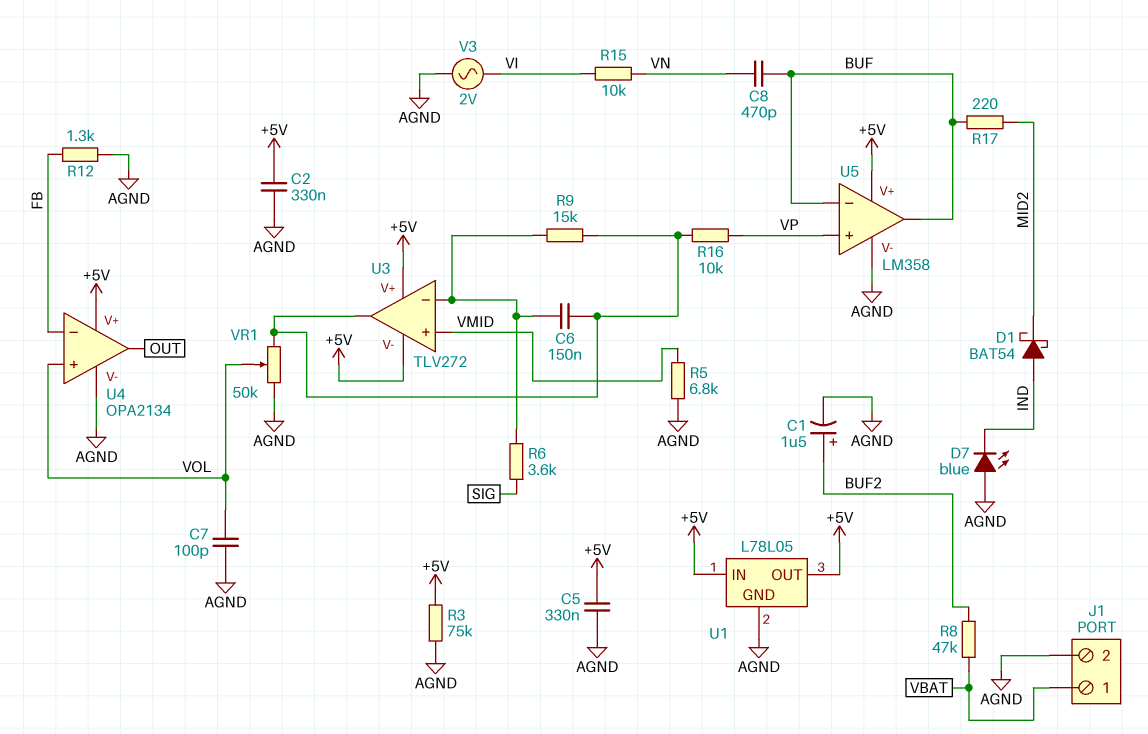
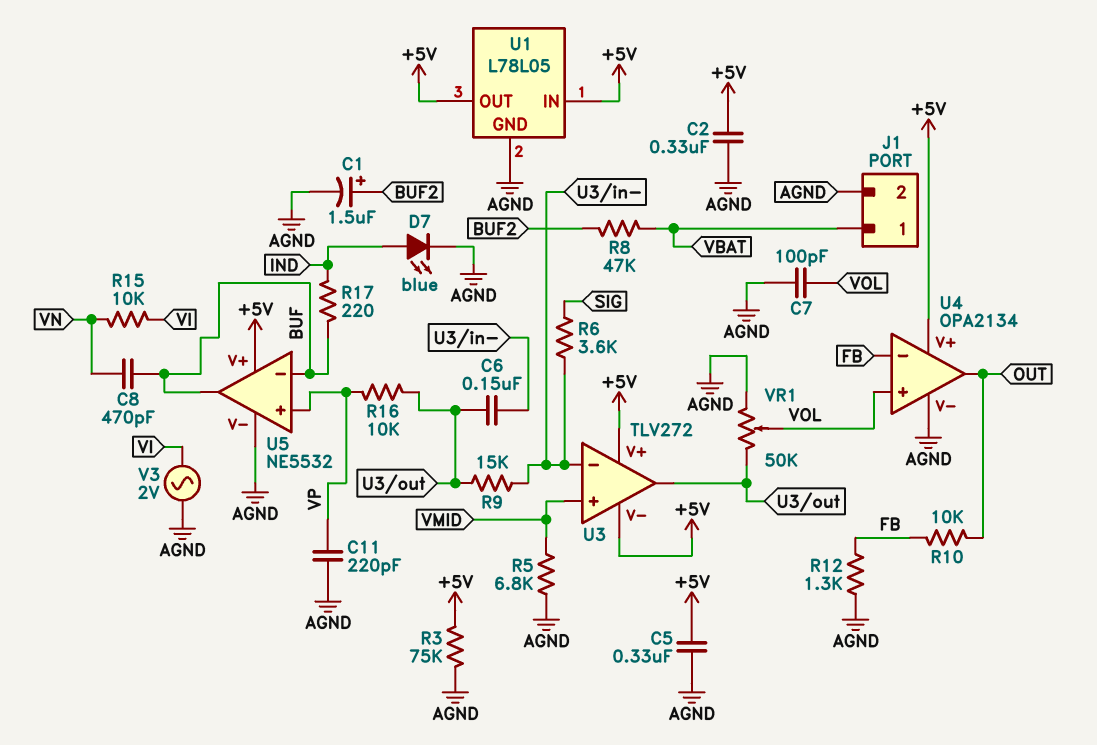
C11: none -> 220pF (AGND, VP)
D1: schottky BAT54 (A IND, K MID2) -> none
D7: LED blue (A AGND, K IND) -> LED blue (A IND, K AGND)
R10: none -> 10k (FB, OUT)
R17: 220 (BUF, MID2) -> 220 (BUF, IND)
U5: LM358 -> NE5532

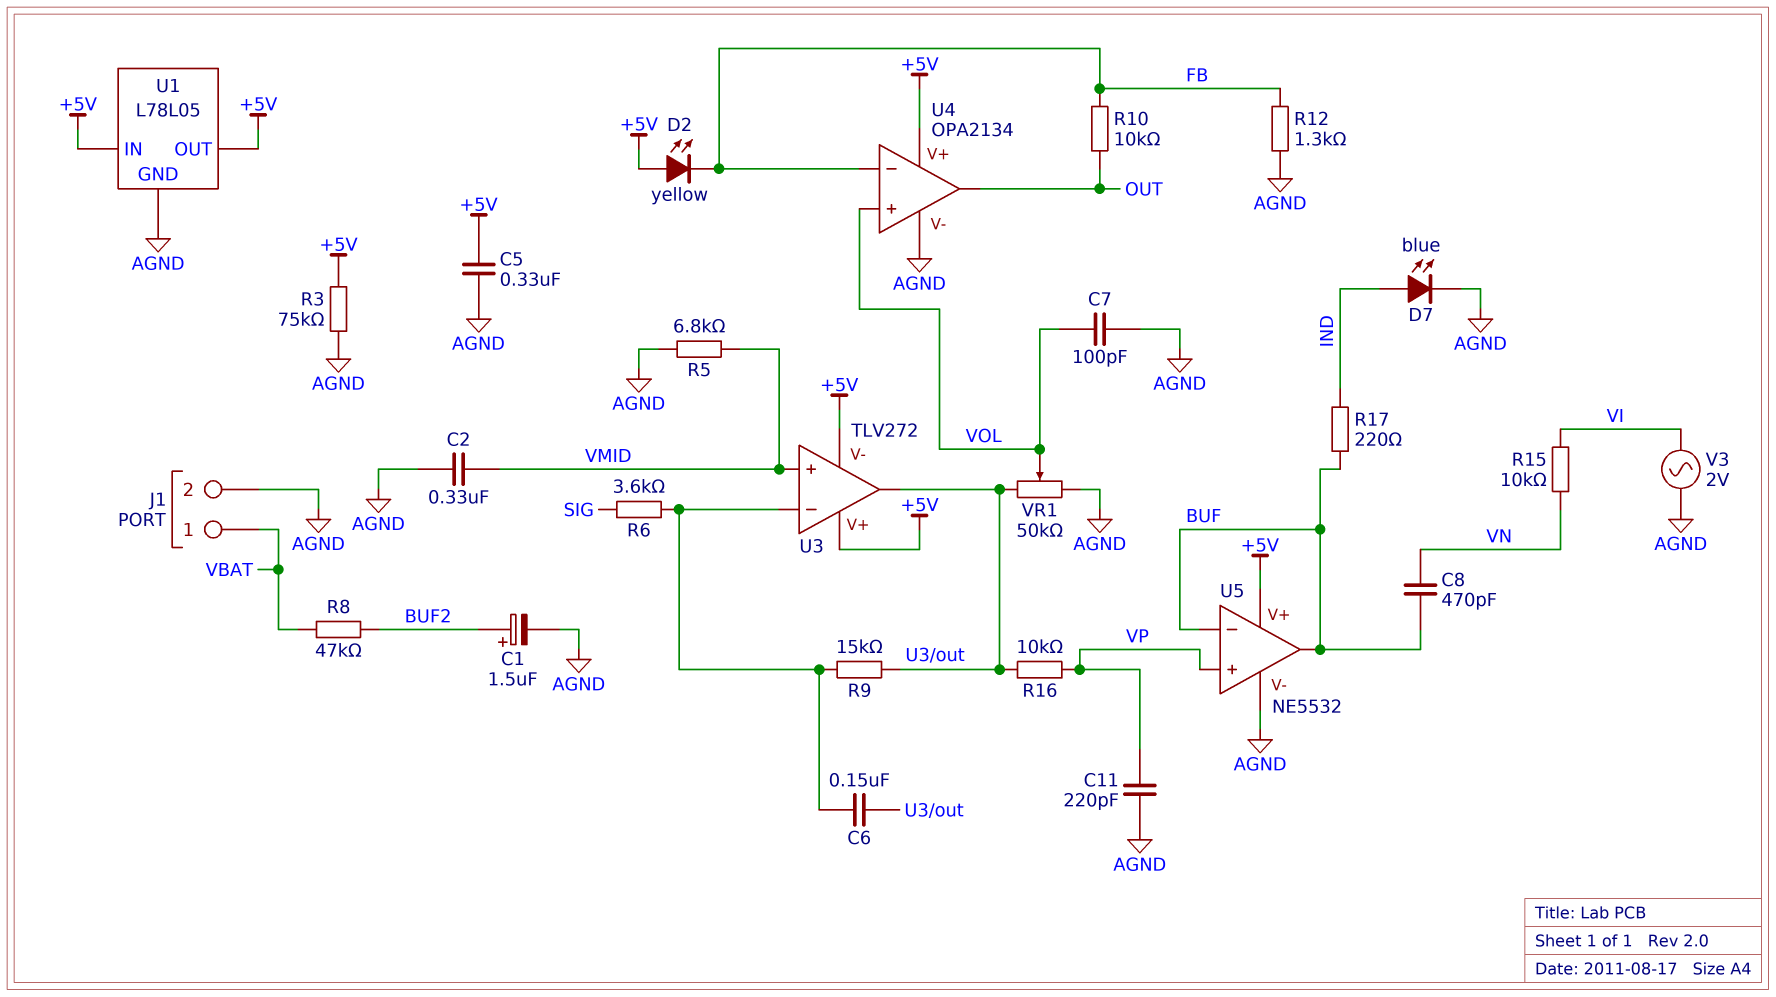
C2: 330nF (+5V, AGND) -> 330nF (AGND, VMID)
D2: none -> LED yellow (A +5V, K FB)

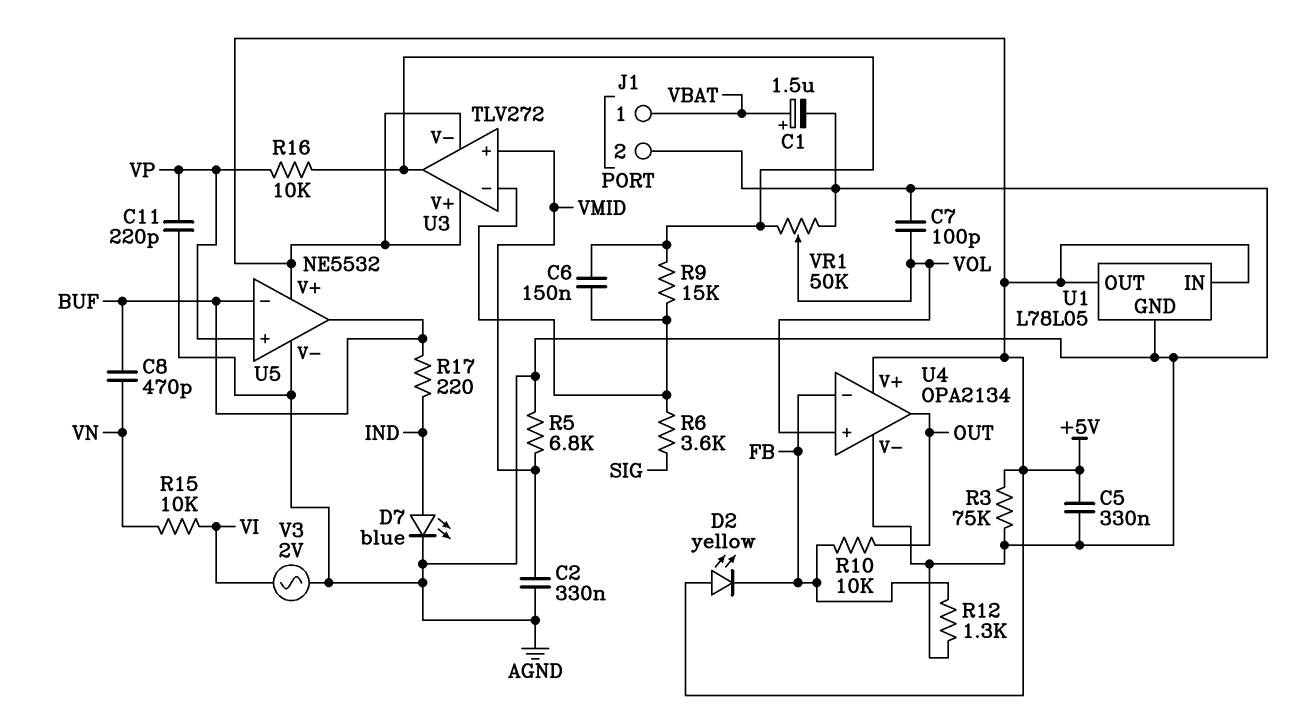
C1: 1.5uF (plus BUF2, minus AGND) -> 1.5uF (plus VBAT, minus AGND)
R8: 47k (BUF2, VBAT) -> none

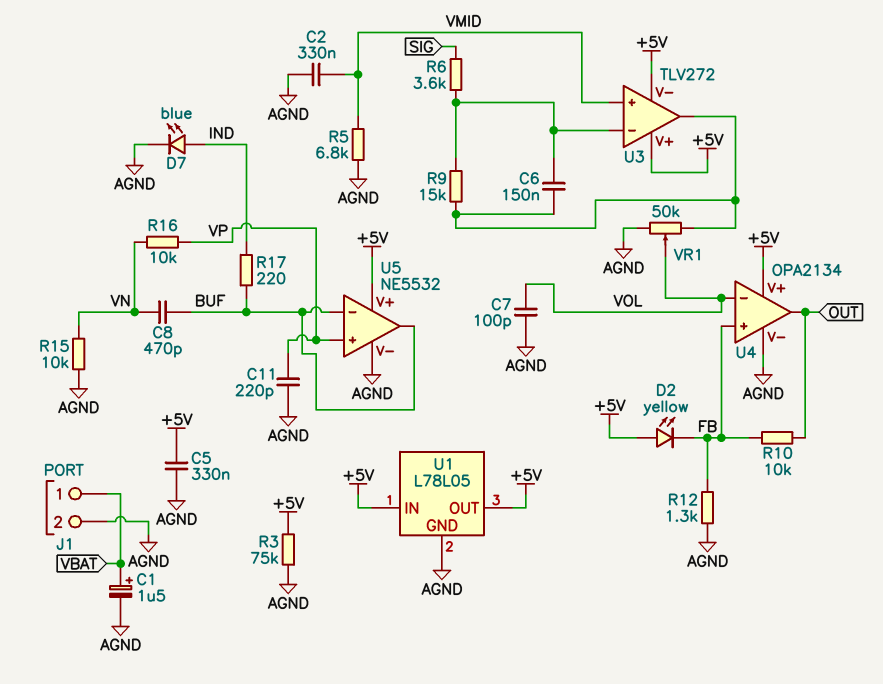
R15: 10k (VI, VN) -> 10k (AGND, VN)
R16: 10k (U3/out, VP) -> 10k (VN, VP)
U4 pin in+: VOL -> FB
U4 pin in-: FB -> VOL
V3: AC 2V (AGND, VI) -> none

